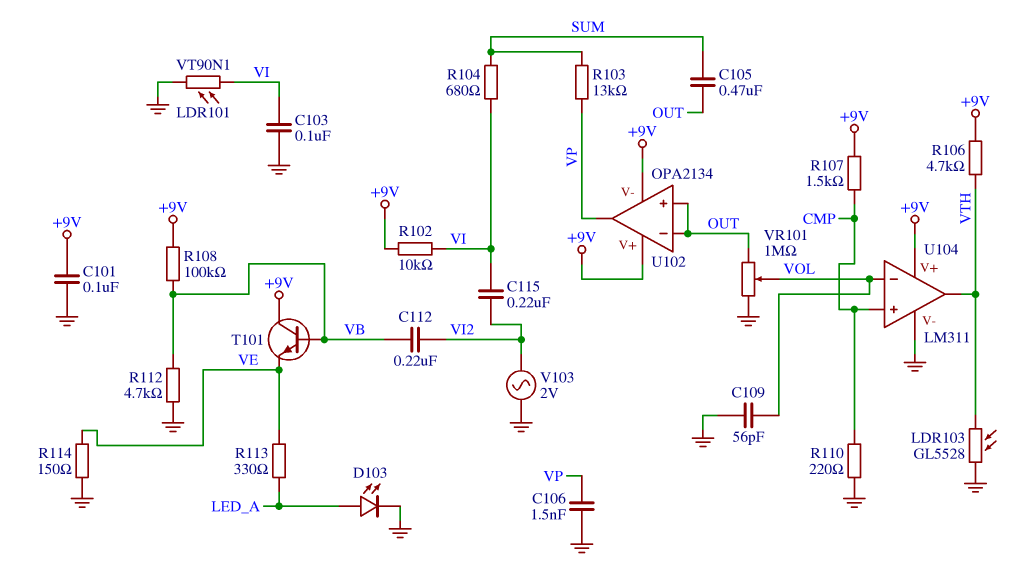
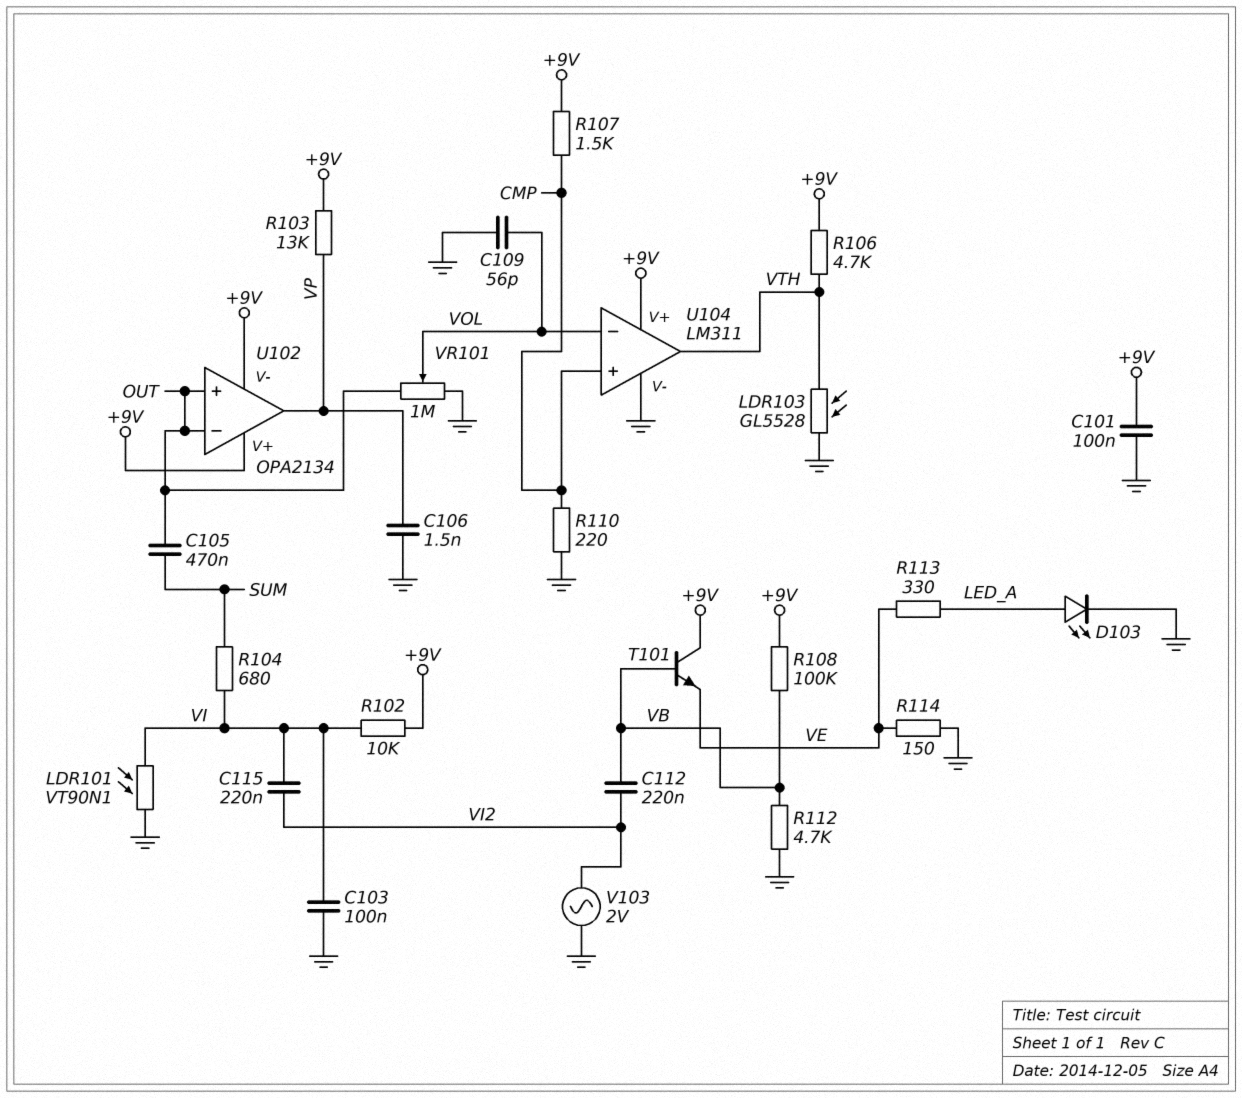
R103: 13k (SUM, VP) -> 13k (+9V, VP)

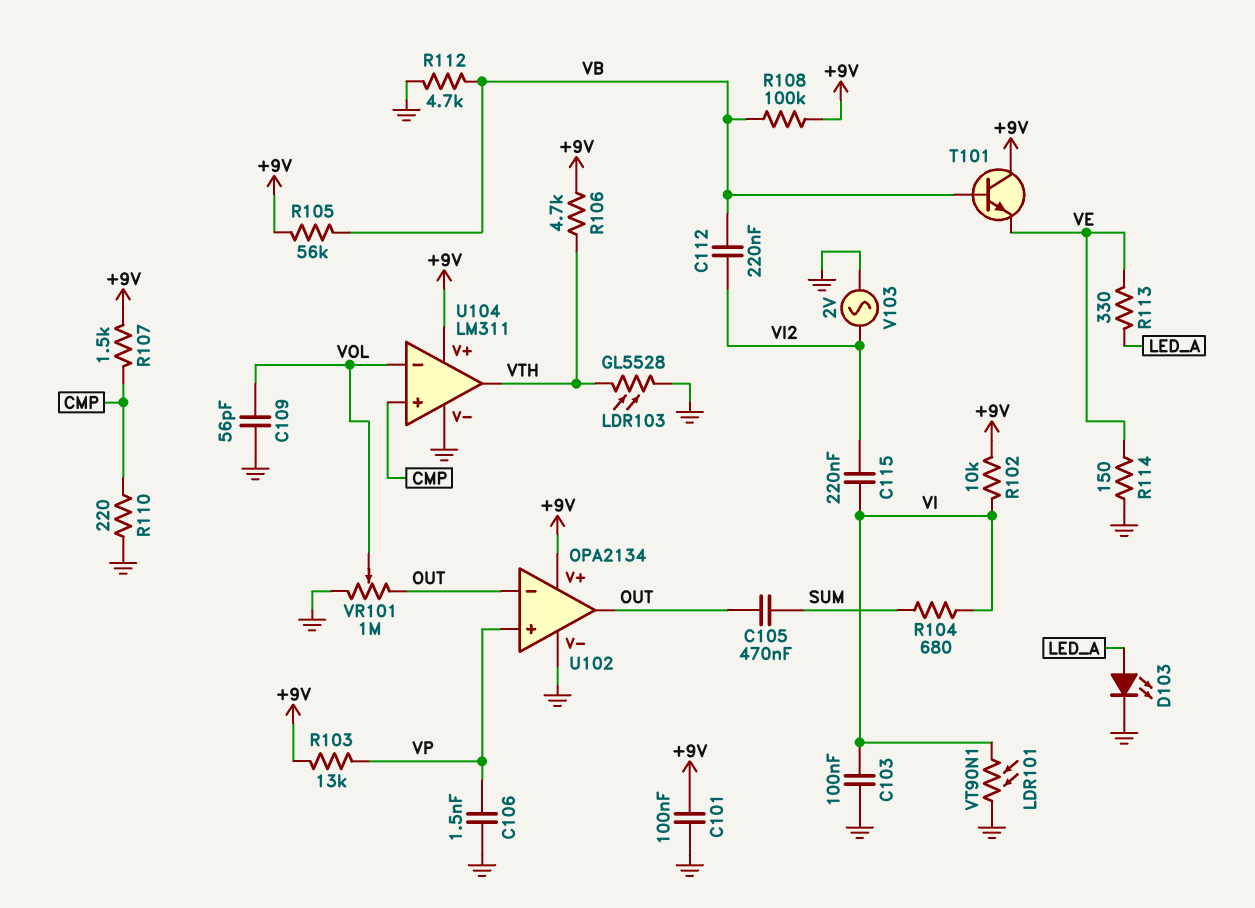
R105: none -> 56k (+9V, VB)
U102 pin V-: +9V -> GND
U102 pin in+: OUT -> VP
U102 pin out: VP -> OUT

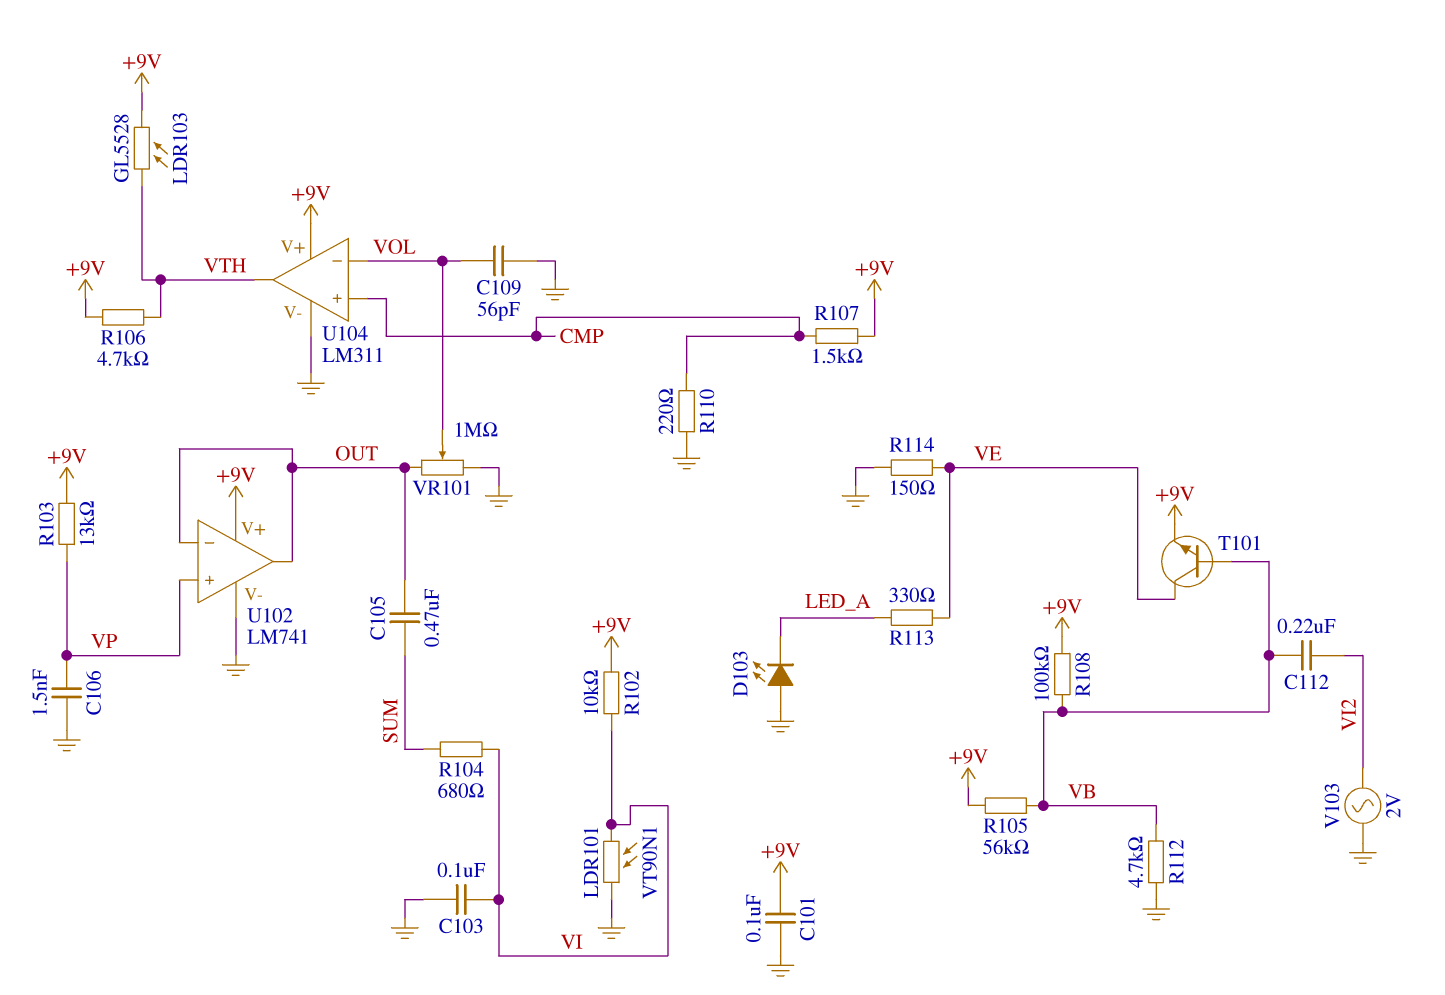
C115: 220nF (VI, VI2) -> none
D103: LED (A LED_A, K GND) -> LED (A GND, K LED_A)
LDR103: GL5528 (GND, VTH) -> GL5528 (+9V, VTH)
T101: NPN (B VB, C +9V, E VE) -> NPN (B VB, C VE, E +9V)
U102: OPA2134 -> LM741

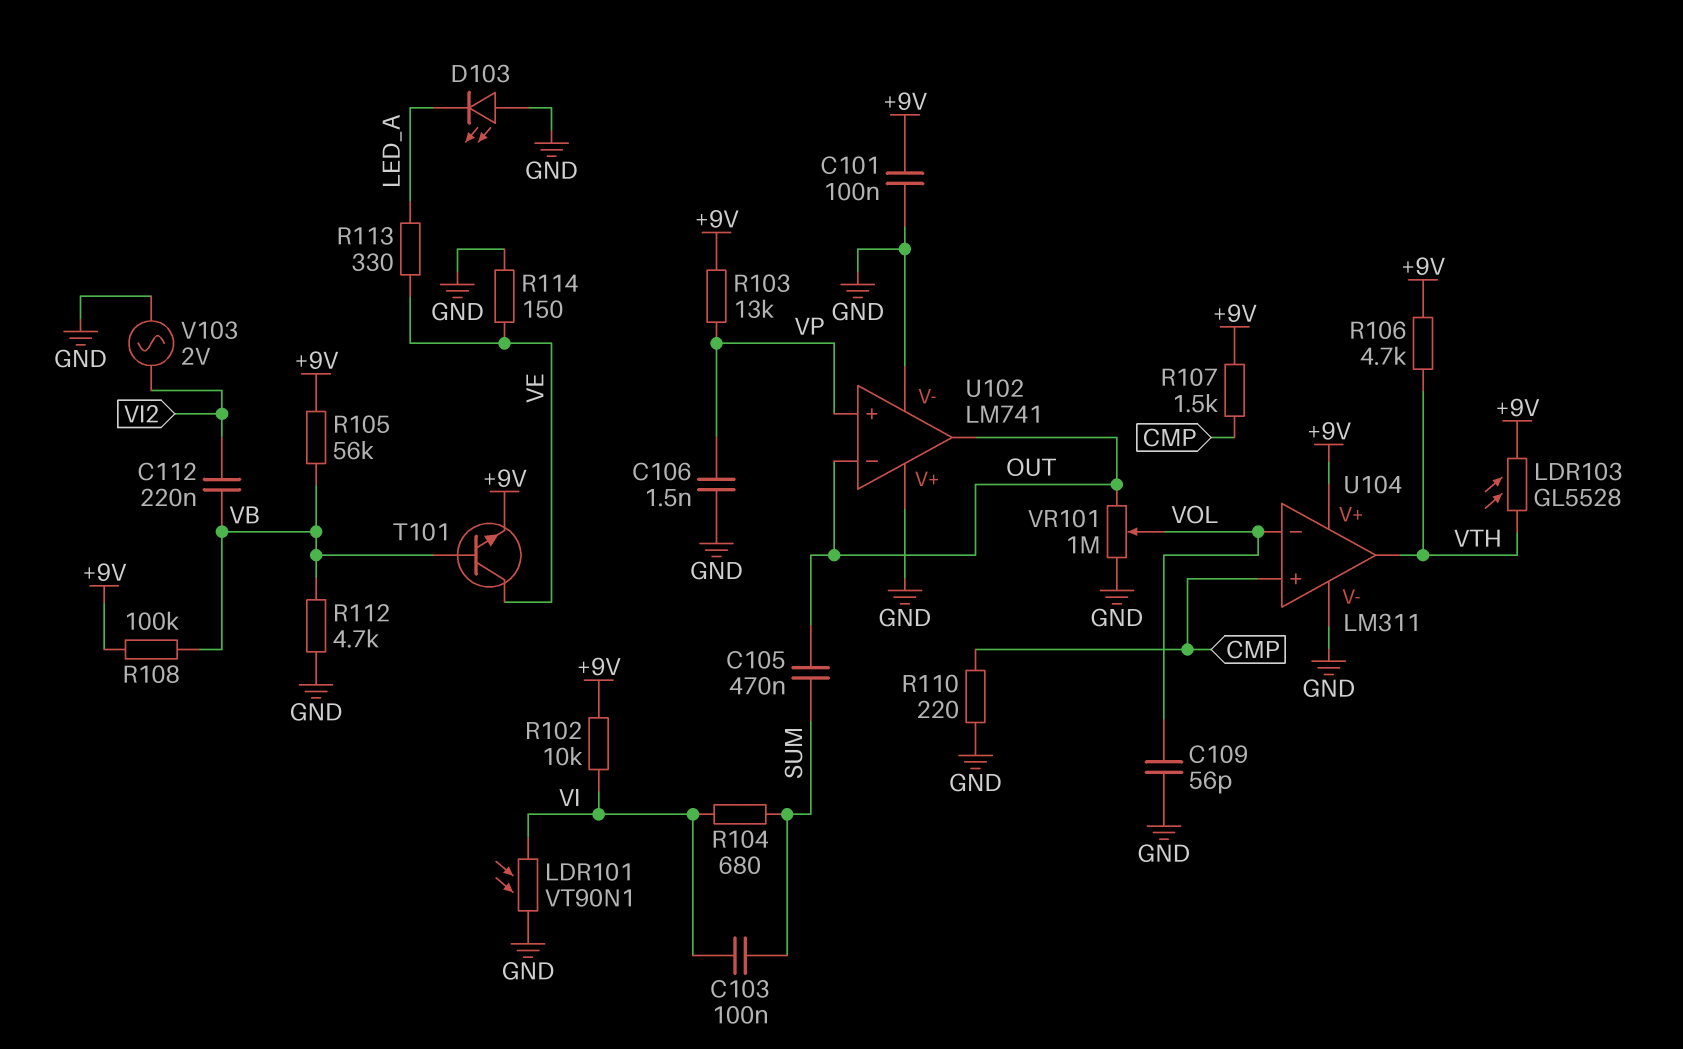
C103: 100nF (GND, VI) -> 100nF (SUM, VI)
U102 pin V+: +9V -> GND

